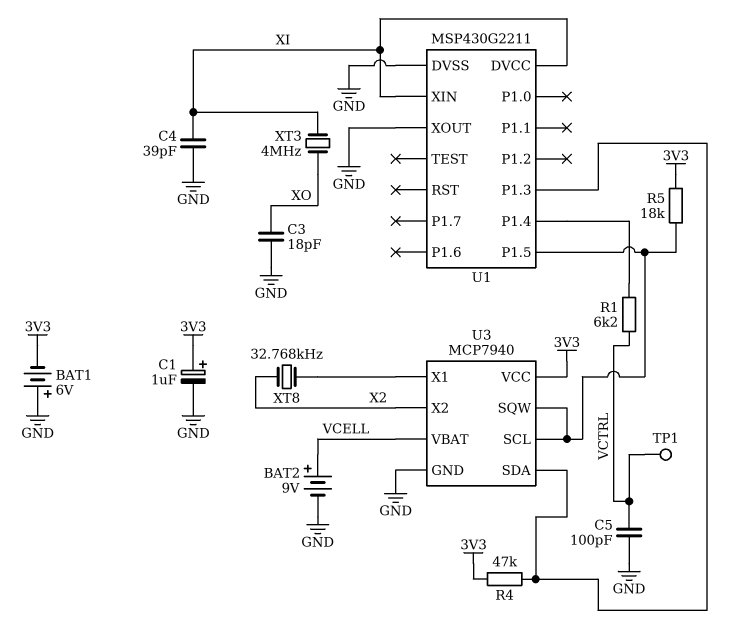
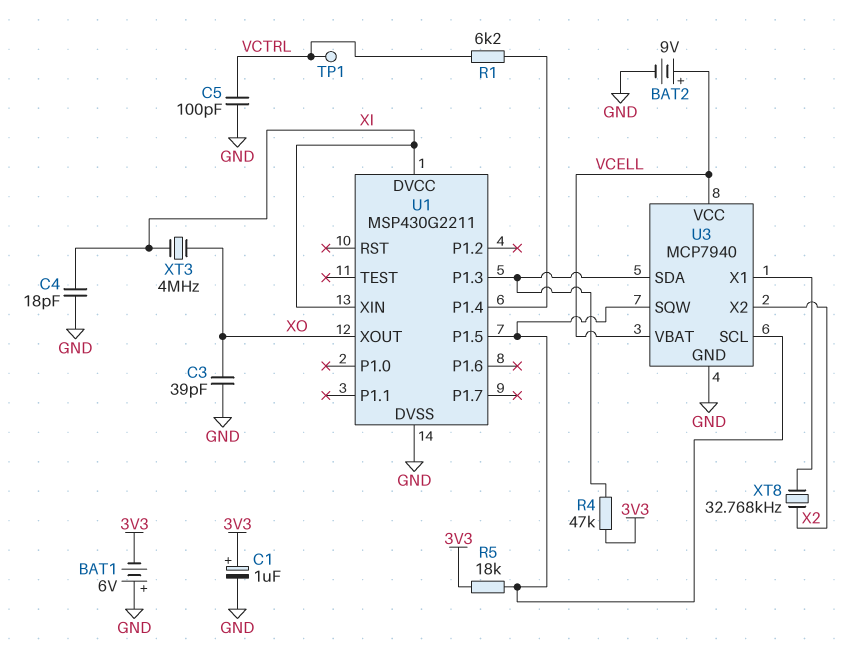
C3: 18pF (GND, XO) -> 39pF (GND, XO)
C4: 39pF (GND, XI) -> 18pF (GND, XI)
U1 pin XOUT: GND -> XO
U3 pin VCC: 3V3 -> VCELL

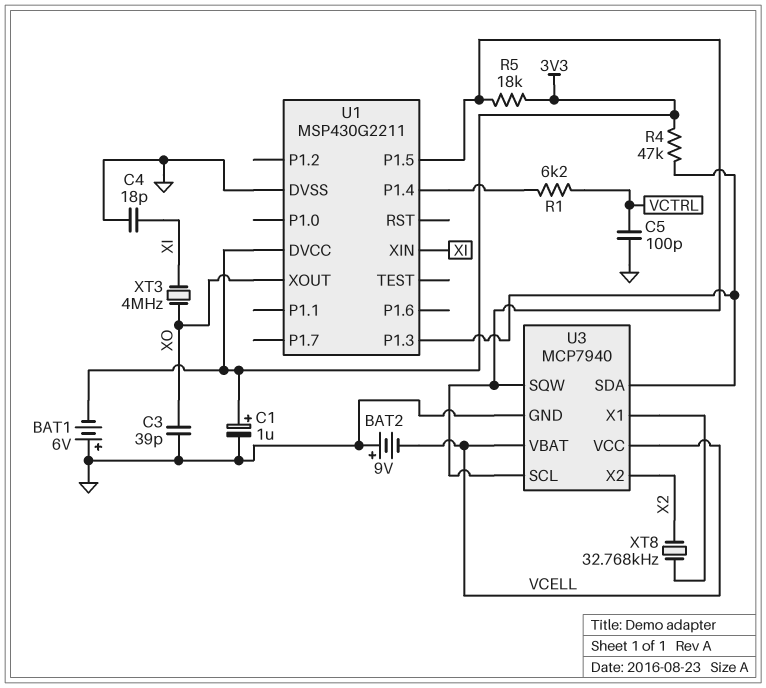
BAT2: 9V (plus VCELL, minus GND) -> 9V (plus GND, minus VCELL)
TP1: test point (VCTRL) -> none
U1 pin DVCC: XI -> 3V3

